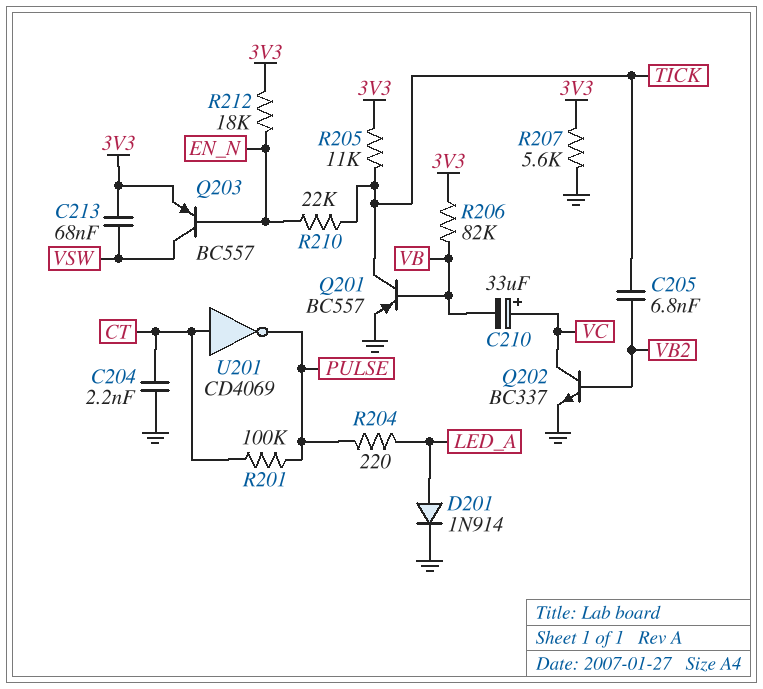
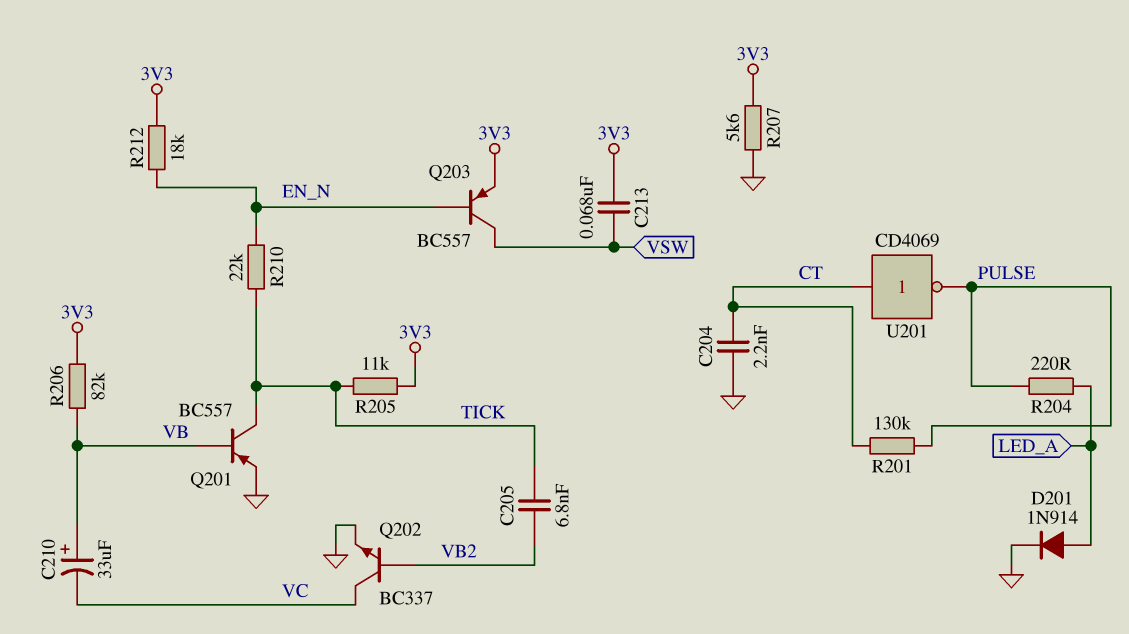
C210: 33uF (plus VC, minus VB) -> 33uF (plus VB, minus VC)
R201: 100k (CT, PULSE) -> 130k (CT, PULSE)

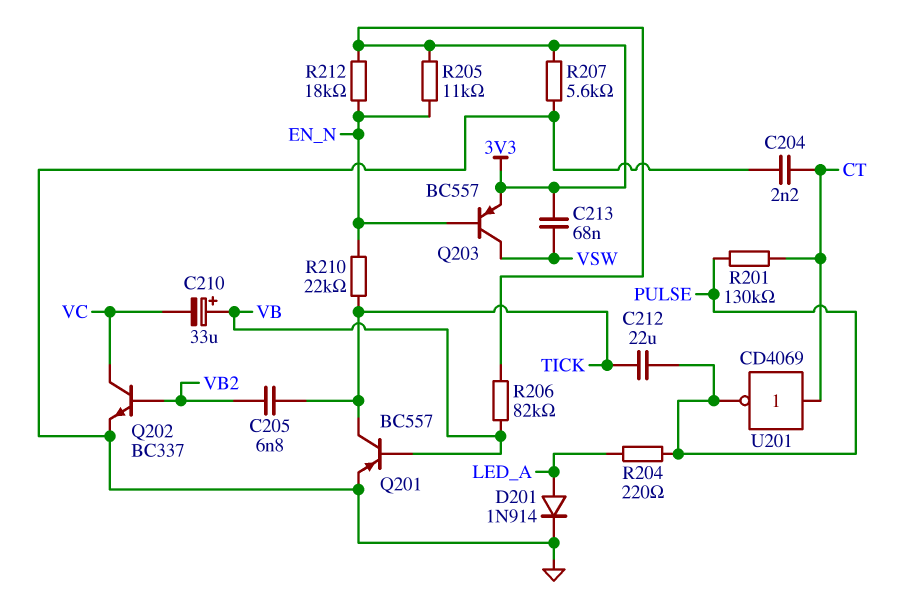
C212: none -> 22uF (PULSE, TICK)
R205: 11k (3V3, TICK) -> 11k (3V3, EN_N)

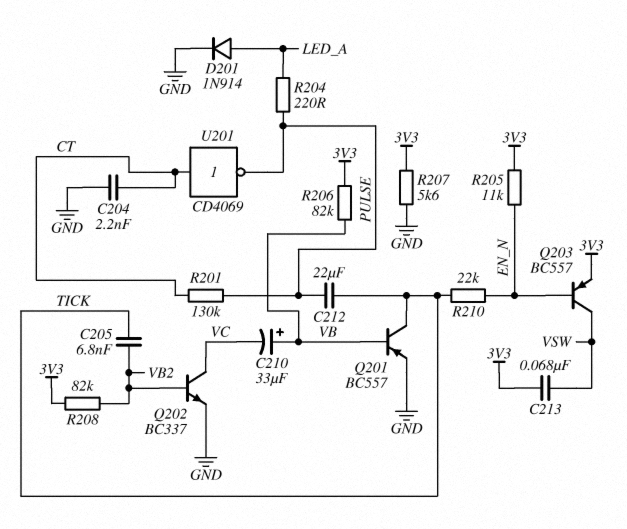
R208: none -> 82k (3V3, VB2)
R212: 18k (3V3, EN_N) -> none

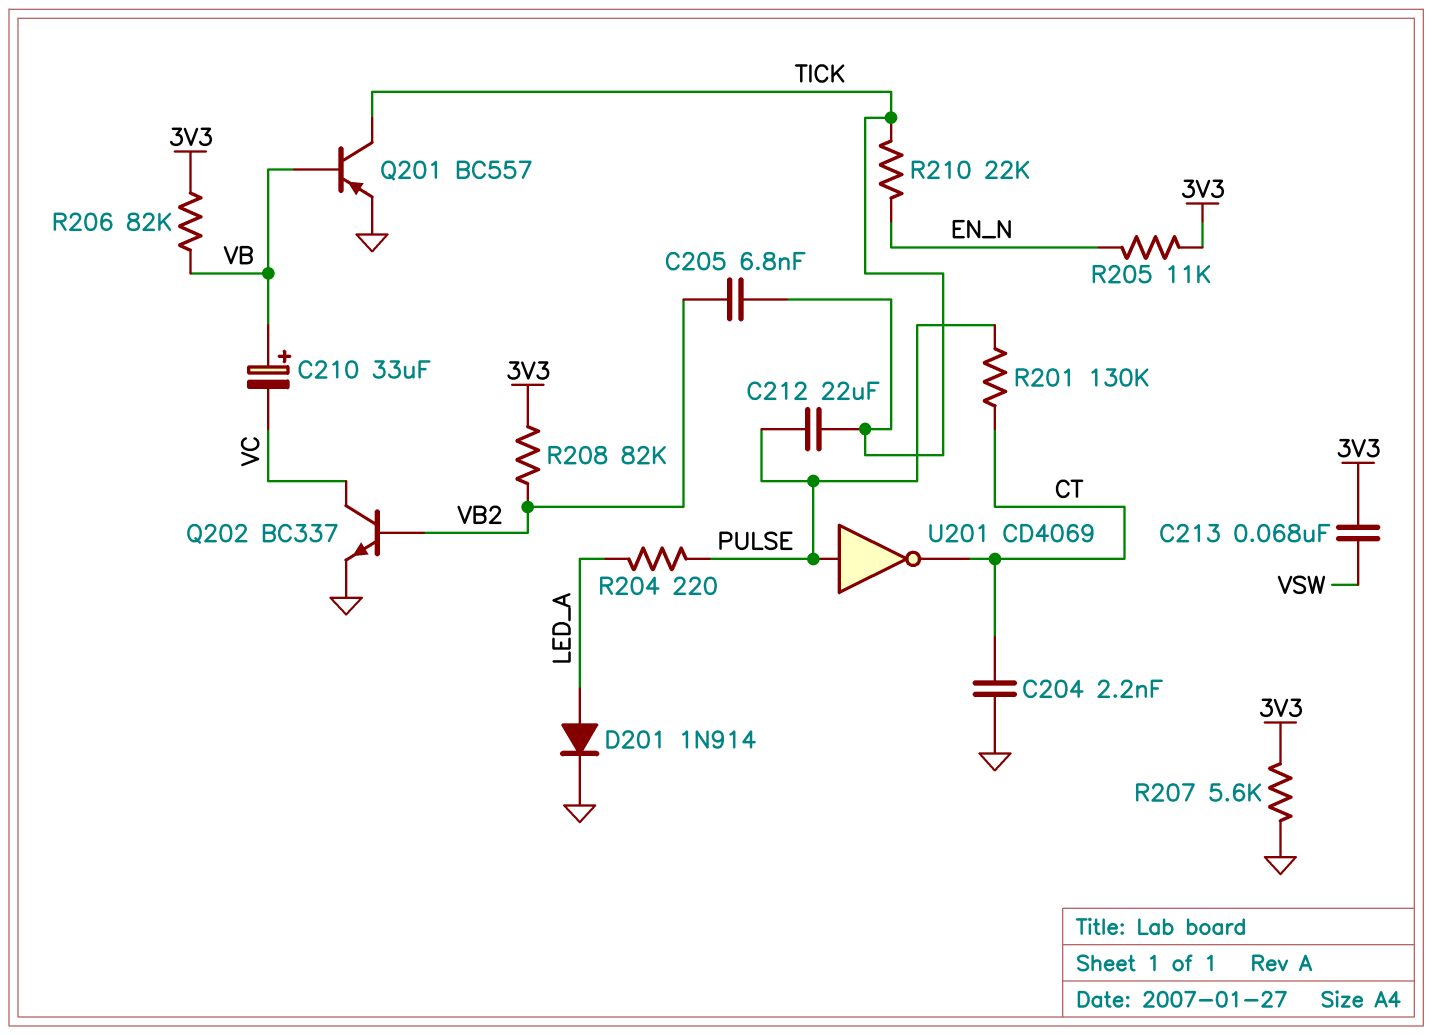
Q203: PNP BC557 (B EN_N, C VSW, E 3V3) -> none
U201: NOT CD4069 (in CT, out PULSE) -> NOT CD4069 (in PULSE, out CT)

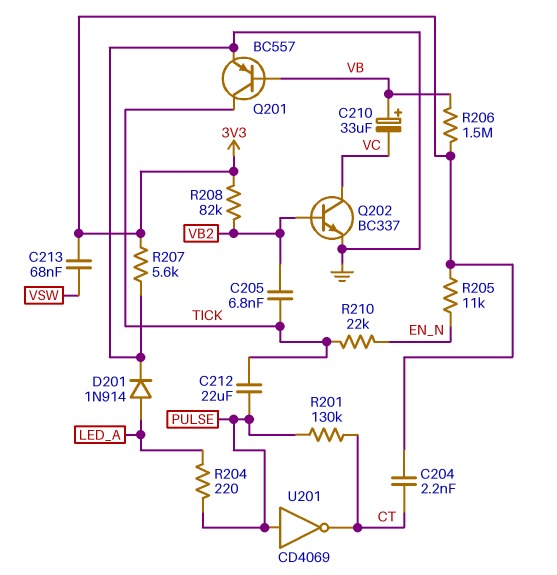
C204: 2.2nF (CT, GND) -> 2.2nF (3V3, CT)
R206: 82k (3V3, VB) -> 1.5M (3V3, VB)

